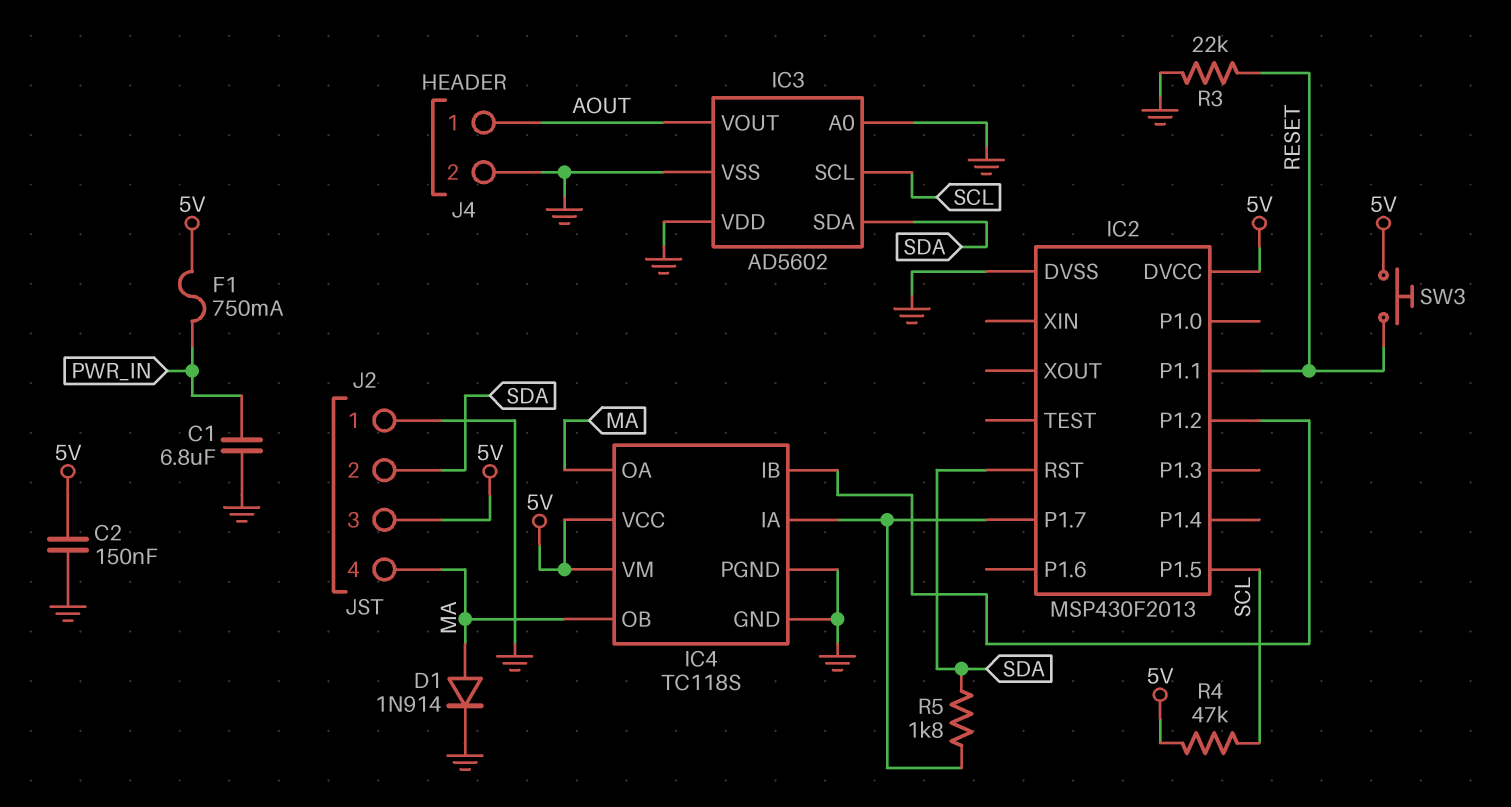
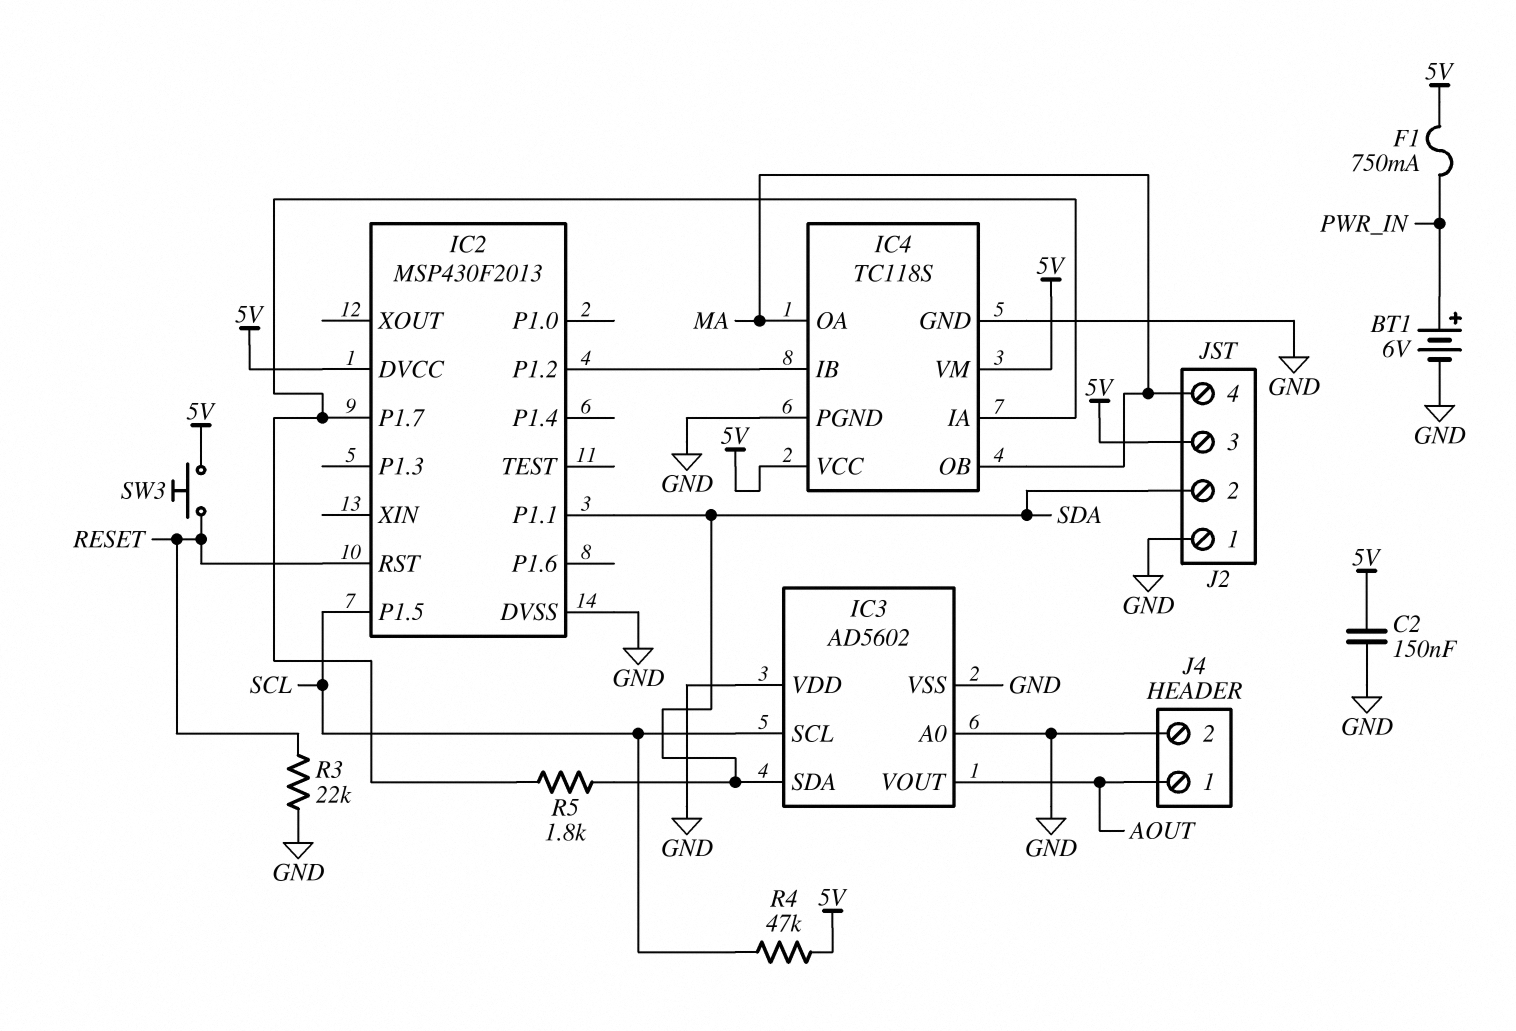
BT1: none -> 6V (plus PWR_IN, minus GND)
C1: 6.8uF (GND, PWR_IN) -> none
D1: diode 1N914 (A MA, K GND) -> none
IC2 pin P1.1: RESET -> SDA
IC2 pin RST: SDA -> RESET

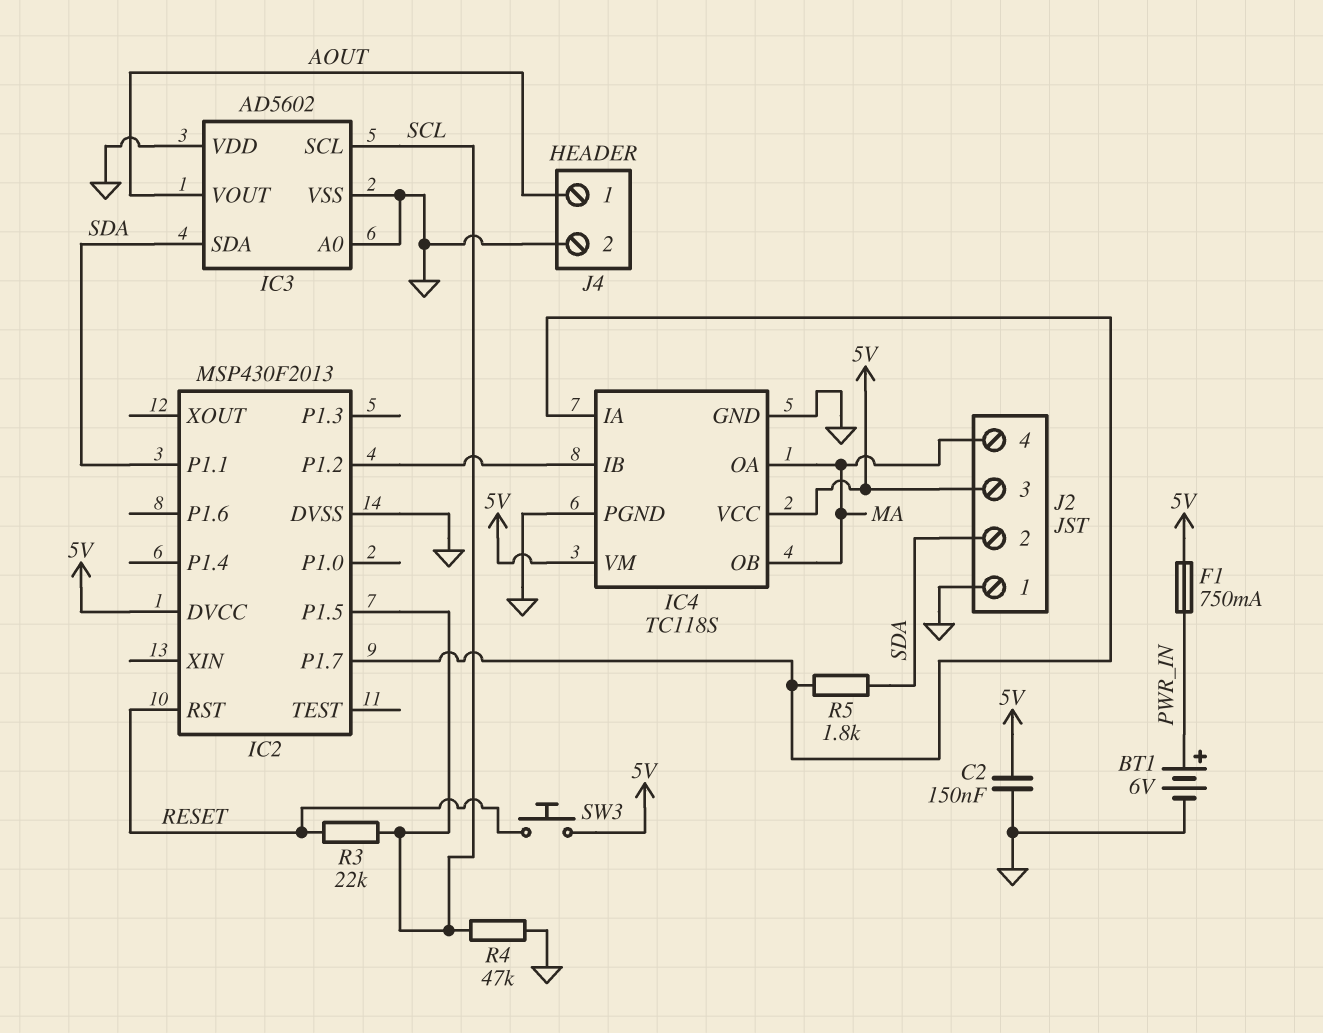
R3: 22k (GND, RESET) -> 22k (RESET, SCL)
R4: 47k (5V, SCL) -> 47k (GND, SCL)

